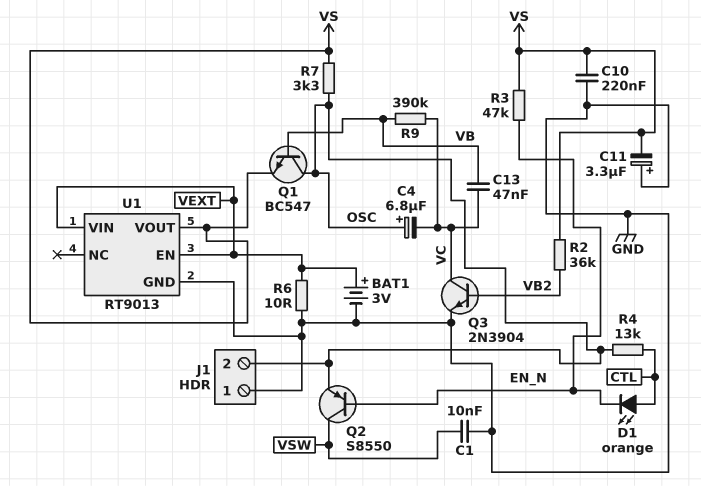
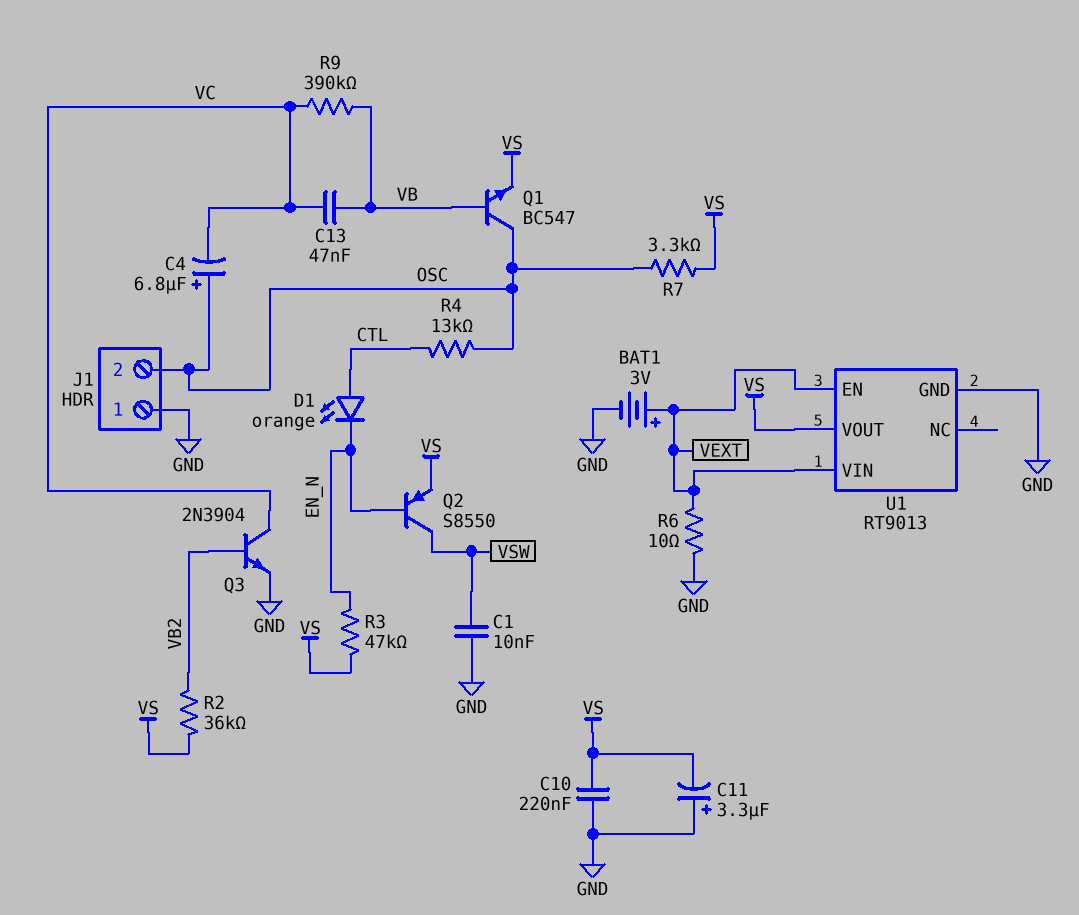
Q2: PNP S8550 (B EN_N, C VSW, E OSC) -> PNP S8550 (B EN_N, C VSW, E VS)

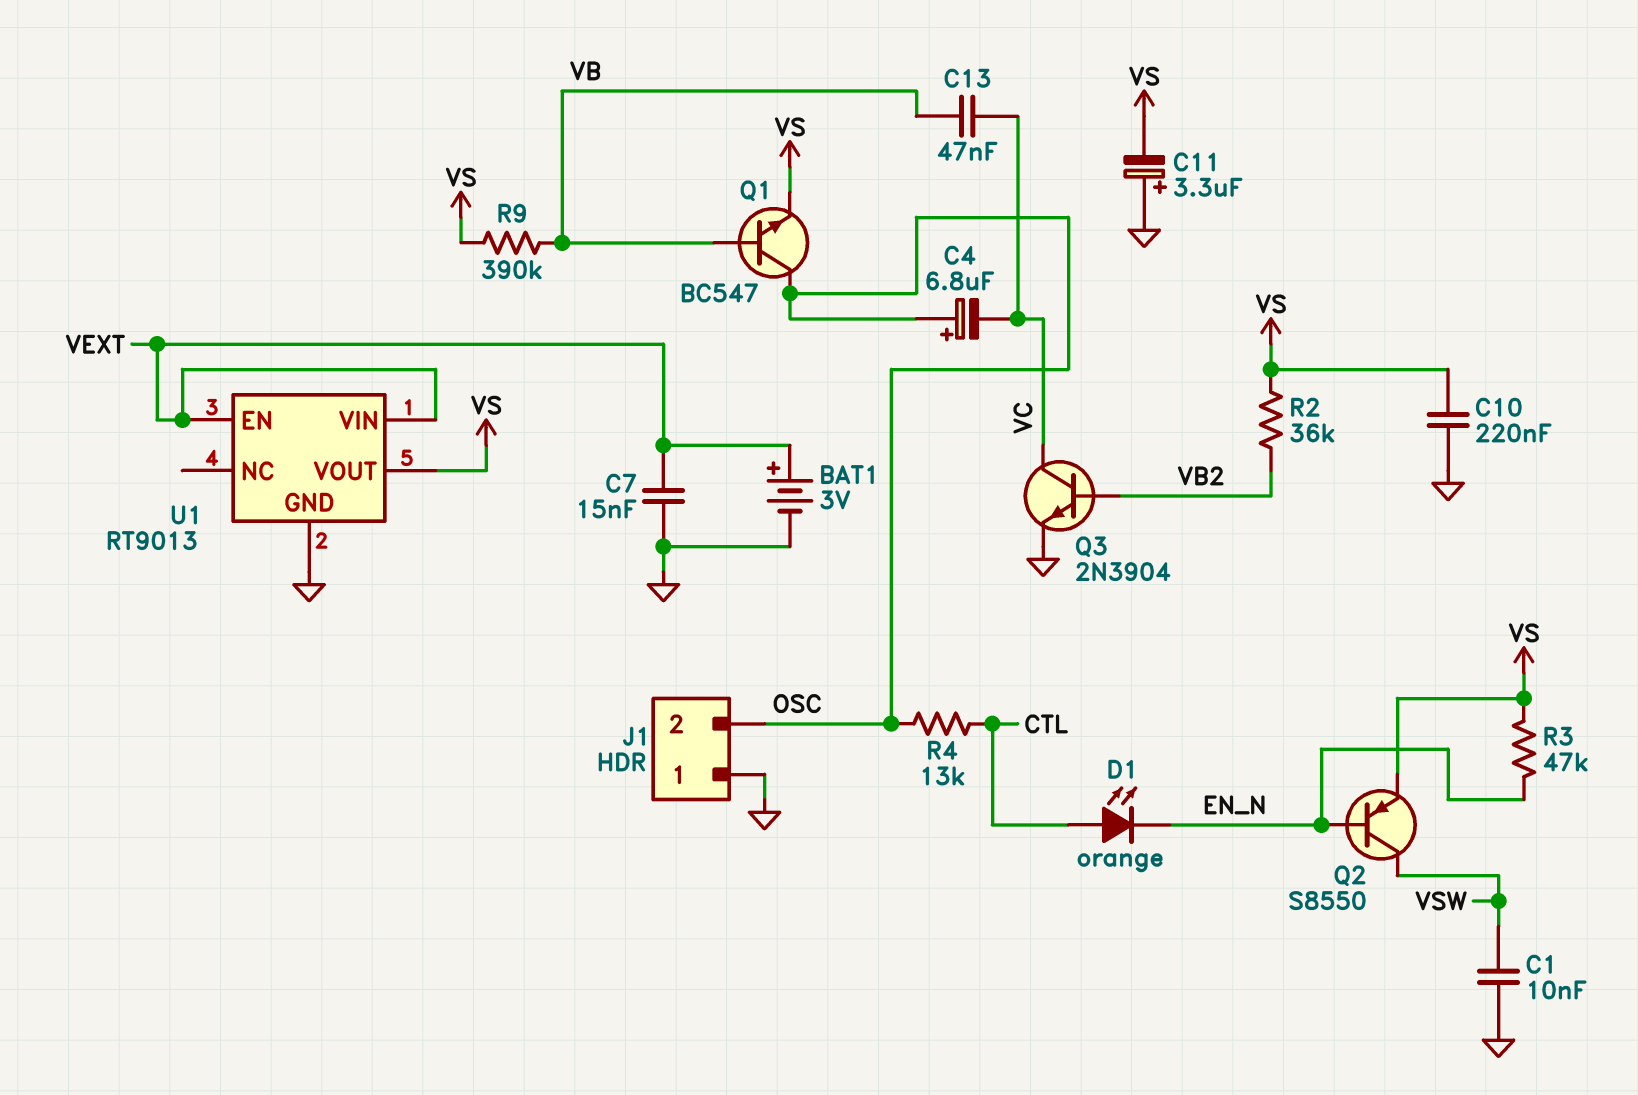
C7: none -> 15nF (GND, VEXT)
R6: 10 (GND, VEXT) -> none
R7: 3.3k (OSC, VS) -> none
R9: 390k (VB, VC) -> 390k (VB, VS)

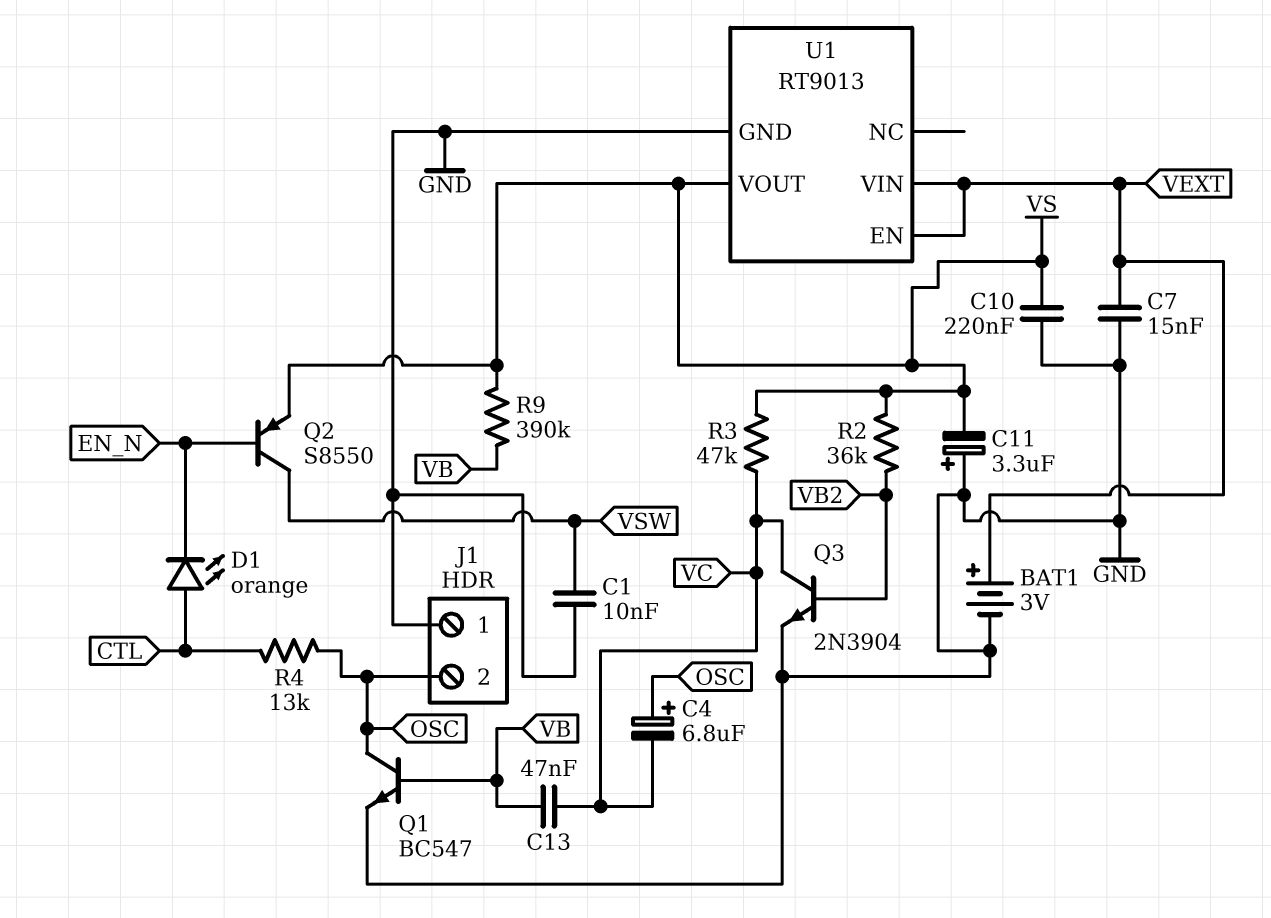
Q1: NPN BC547 (B VB, C OSC, E VS) -> NPN BC547 (B VB, C OSC, E GND)
R3: 47k (EN_N, VS) -> 47k (VC, VS)

